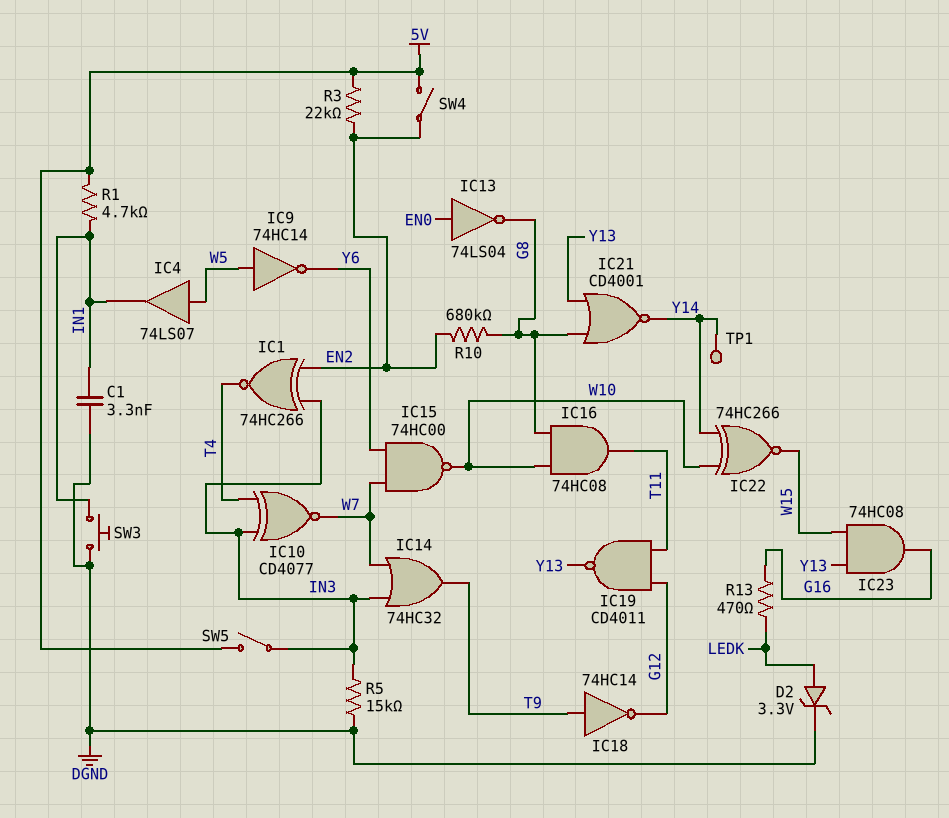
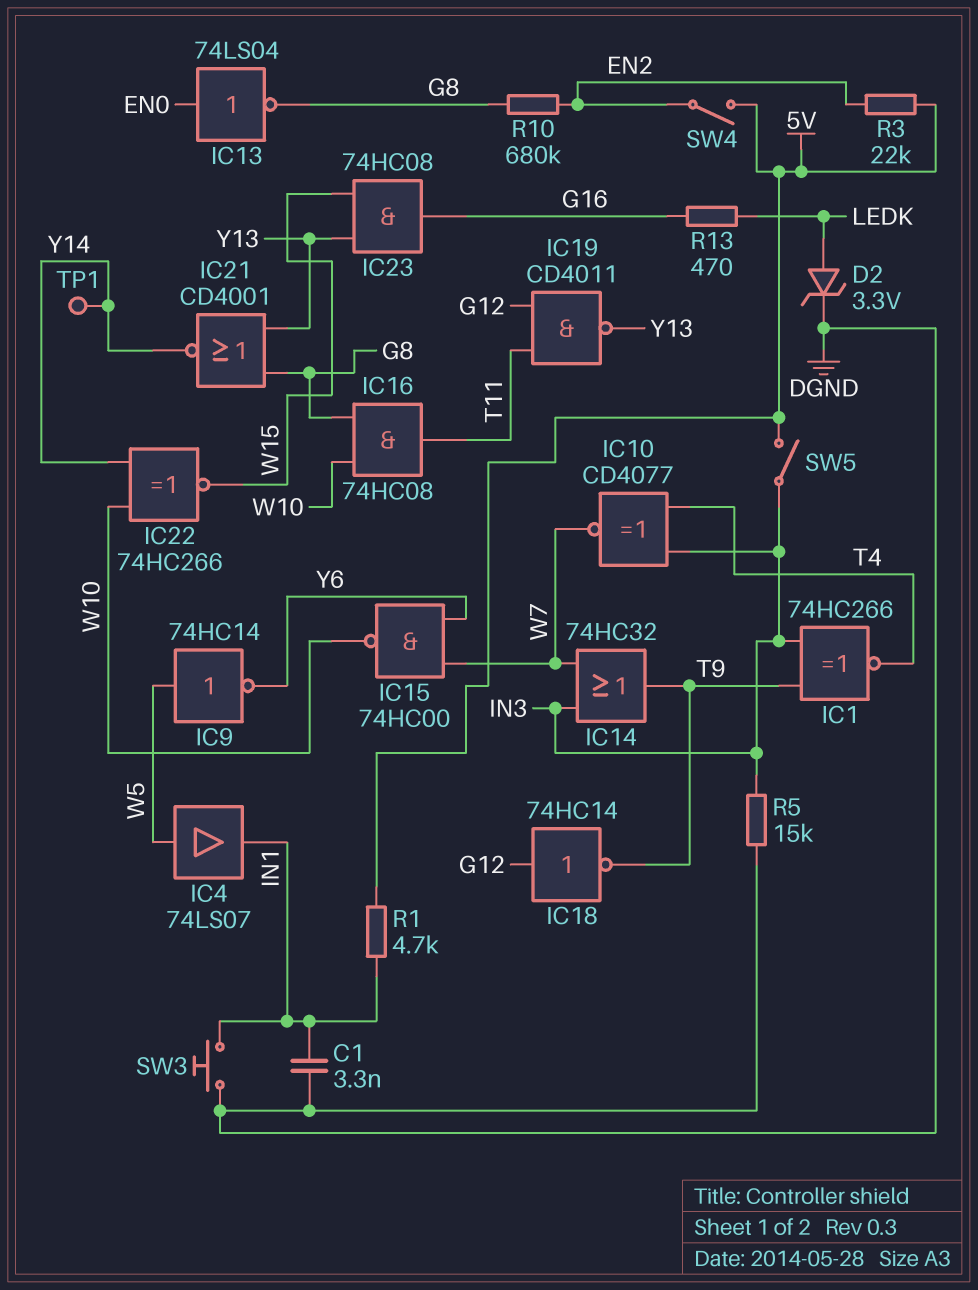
IC1: XNOR 74HC266 (in EN2, in IN3, out T4) -> XNOR 74HC266 (in IN3, in T9, out T4)
IC18: NOT 74HC14 (in T9, out G12) -> NOT 74HC14 (in G12, out T9)

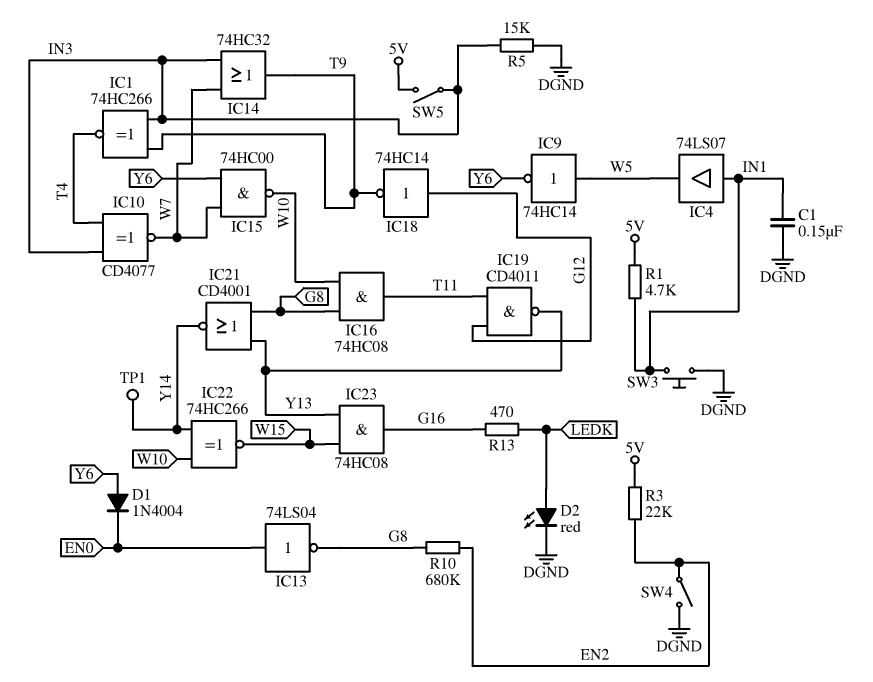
C1: 3.3nF (DGND, IN1) -> 150nF (DGND, IN1)
D1: none -> diode 1N4004 (A Y6, K EN0)
D2: zener 3.3V (A LEDK, K DGND) -> LED red (A LEDK, K DGND)
IC4: buffer 74LS07 (in W5, out IN1) -> buffer 74LS07 (in IN1, out W5)
SW4: switch (5V, EN2) -> switch (DGND, EN2)

